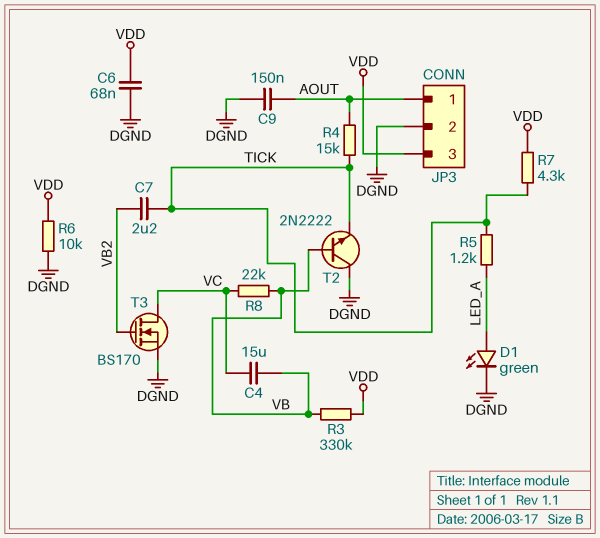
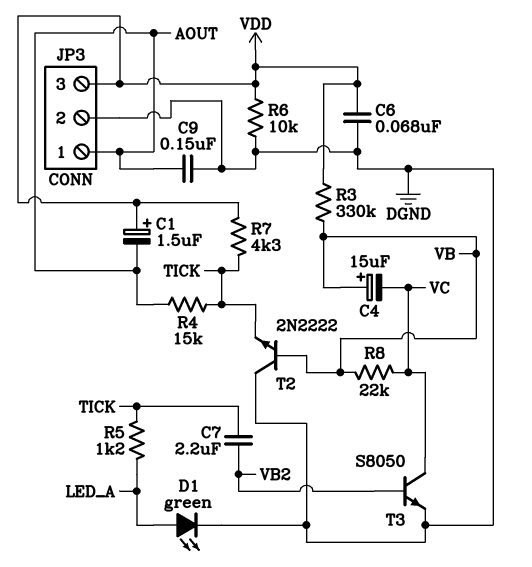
C1: none -> 1.5uF (plus VDD, minus AOUT)
C4: 15uF (VB, VC) -> 15uF (plus VB, minus VC)
T3: NMOS BS170 (G VB2, D VC, S DGND) -> NPN S8050 (B VB2, C VC, E DGND)

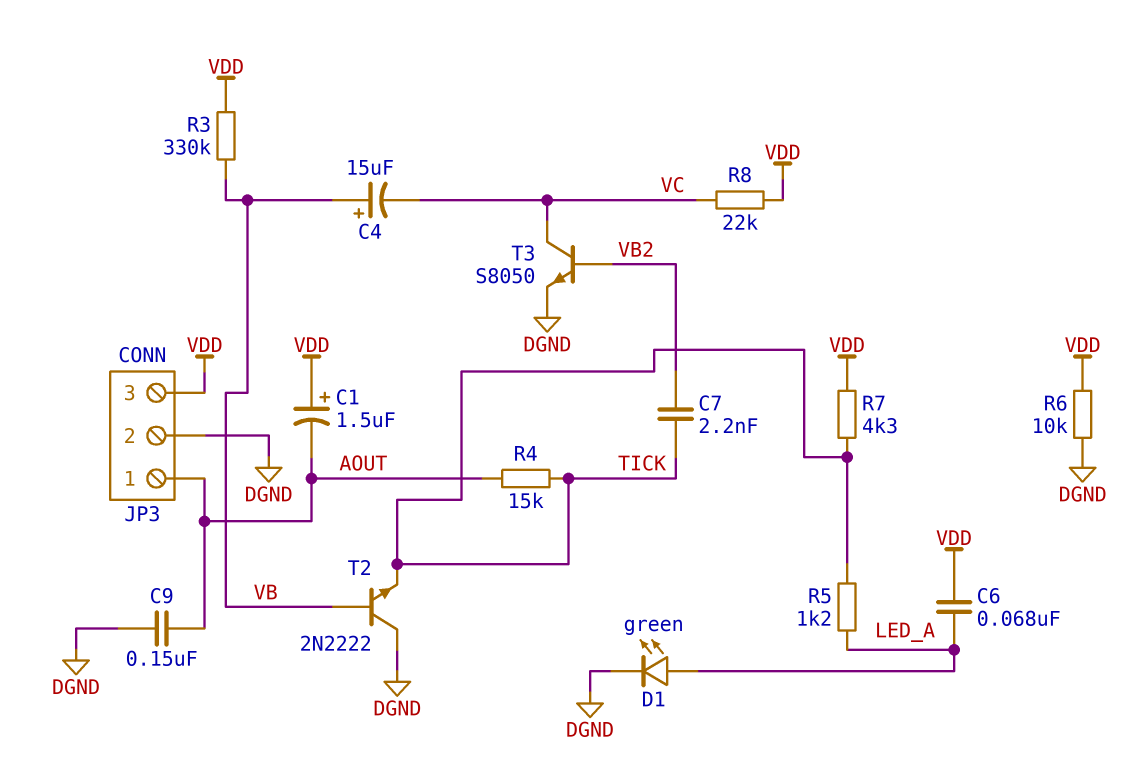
C6: 68nF (DGND, VDD) -> 68nF (LED_A, VDD)
C7: 2.2uF (TICK, VB2) -> 2.2nF (TICK, VB2)
R8: 22k (VB, VC) -> 22k (VC, VDD)

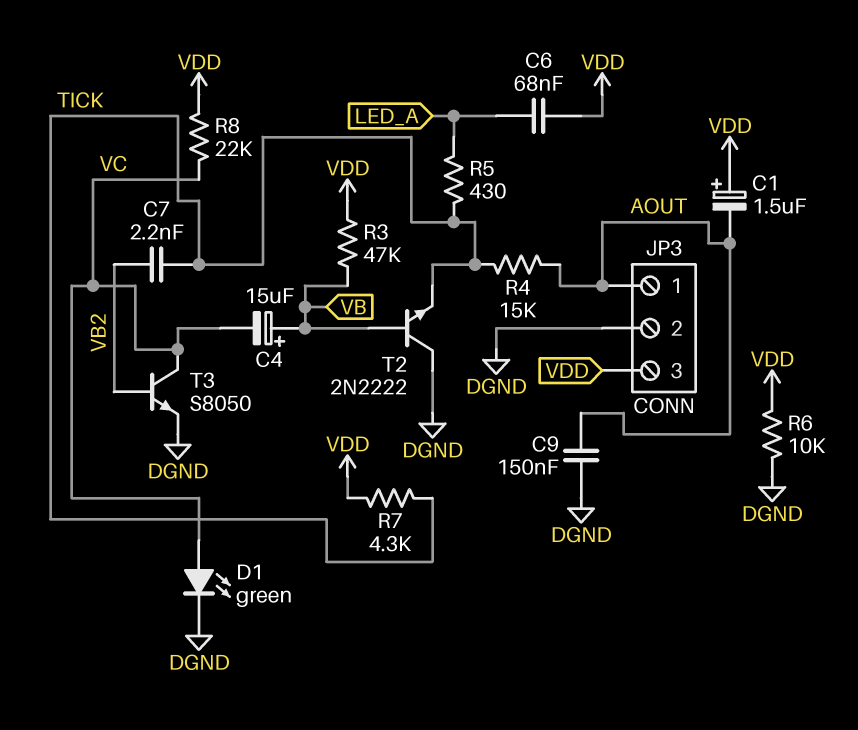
D1: LED green (A LED_A, K DGND) -> LED green (A VC, K DGND)
R3: 330k (VB, VDD) -> 47k (VB, VDD)
R5: 1.2k (LED_A, TICK) -> 430 (LED_A, TICK)

